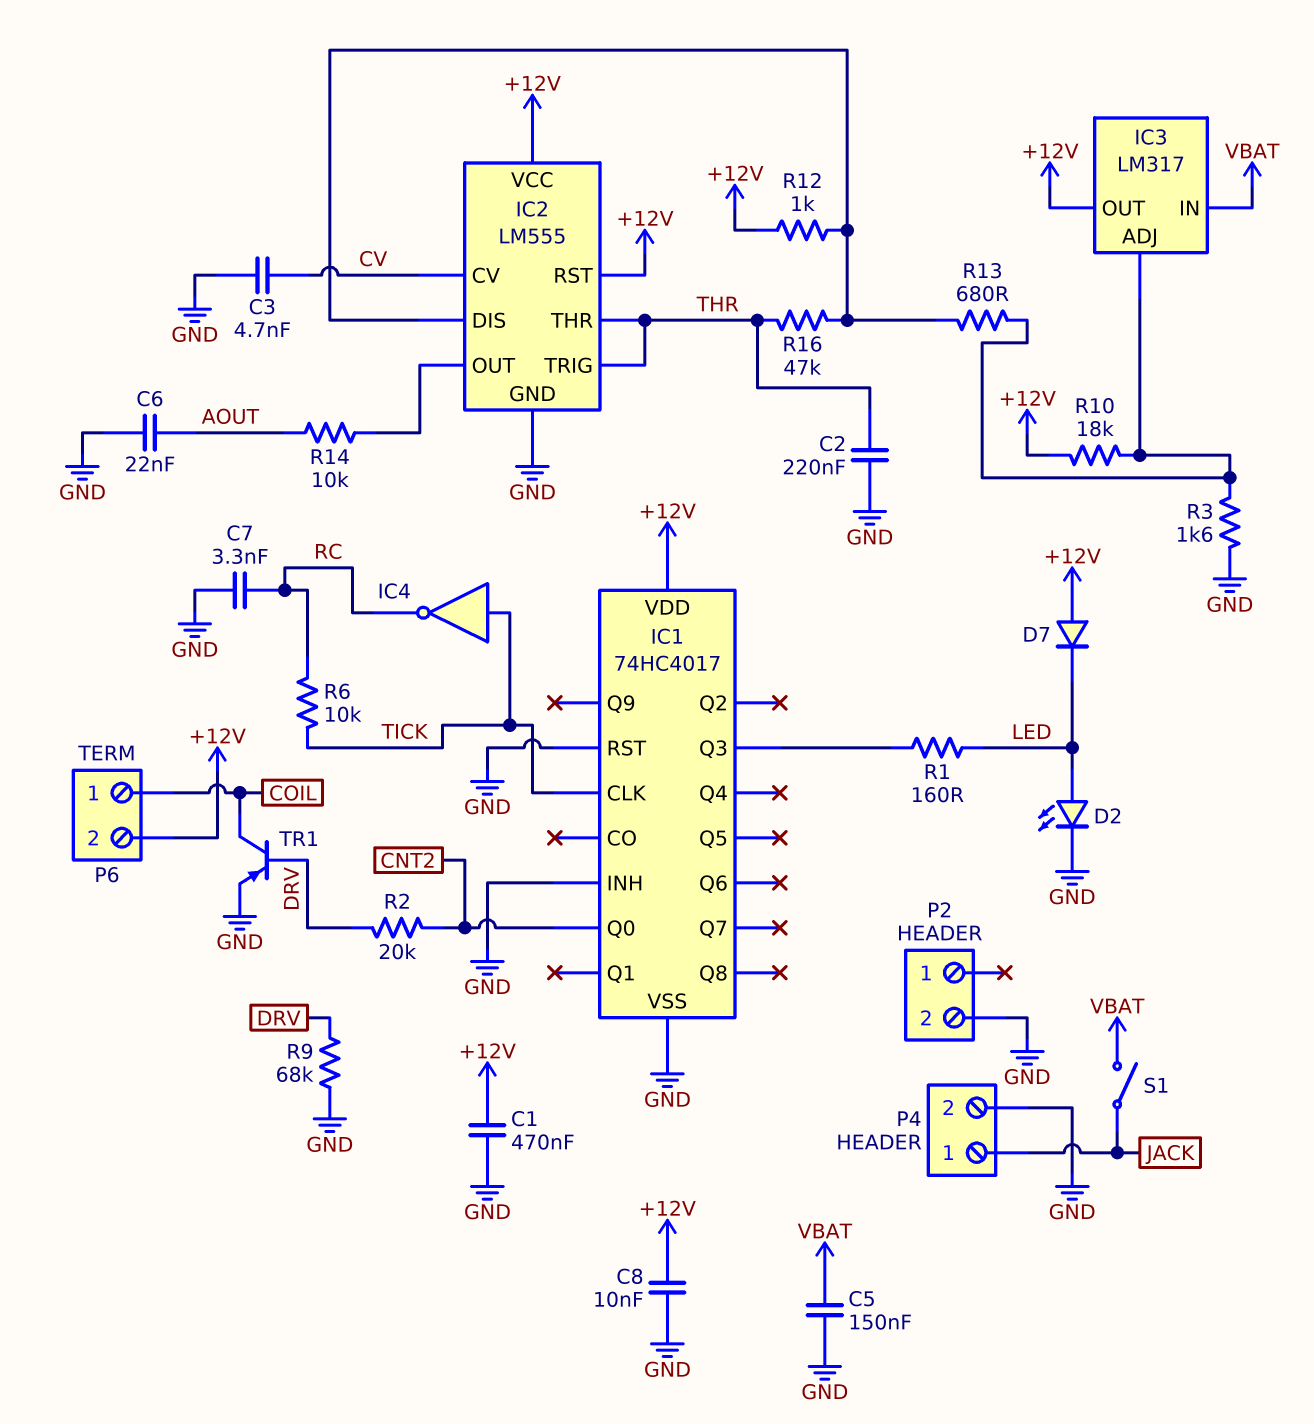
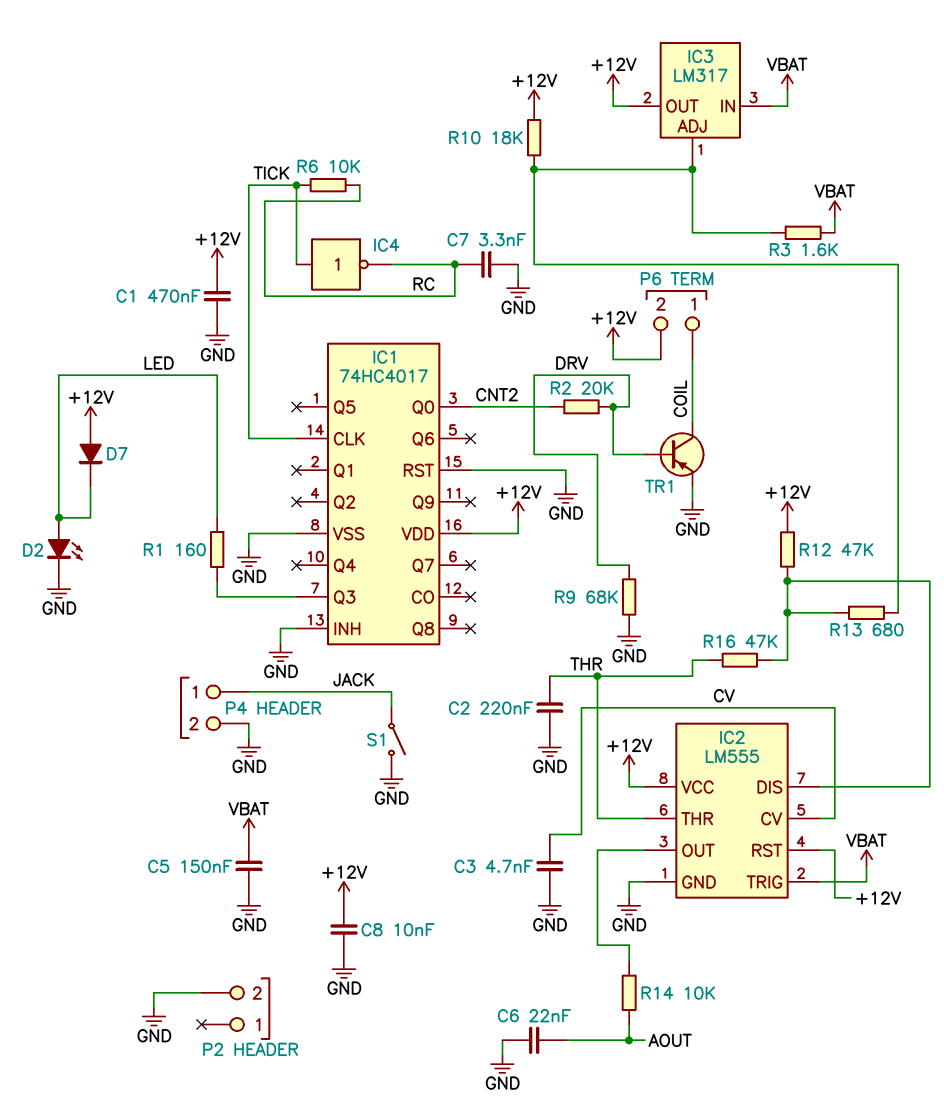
IC2 pin TRIG: THR -> VBAT
R3: 1.6k (GND, IC3/ADJ) -> 1.6k (IC3/ADJ, VBAT)
R12: 1k (+12V, IC2/DIS) -> 47k (+12V, IC2/DIS)
S1: switch (JACK, VBAT) -> switch (GND, JACK)

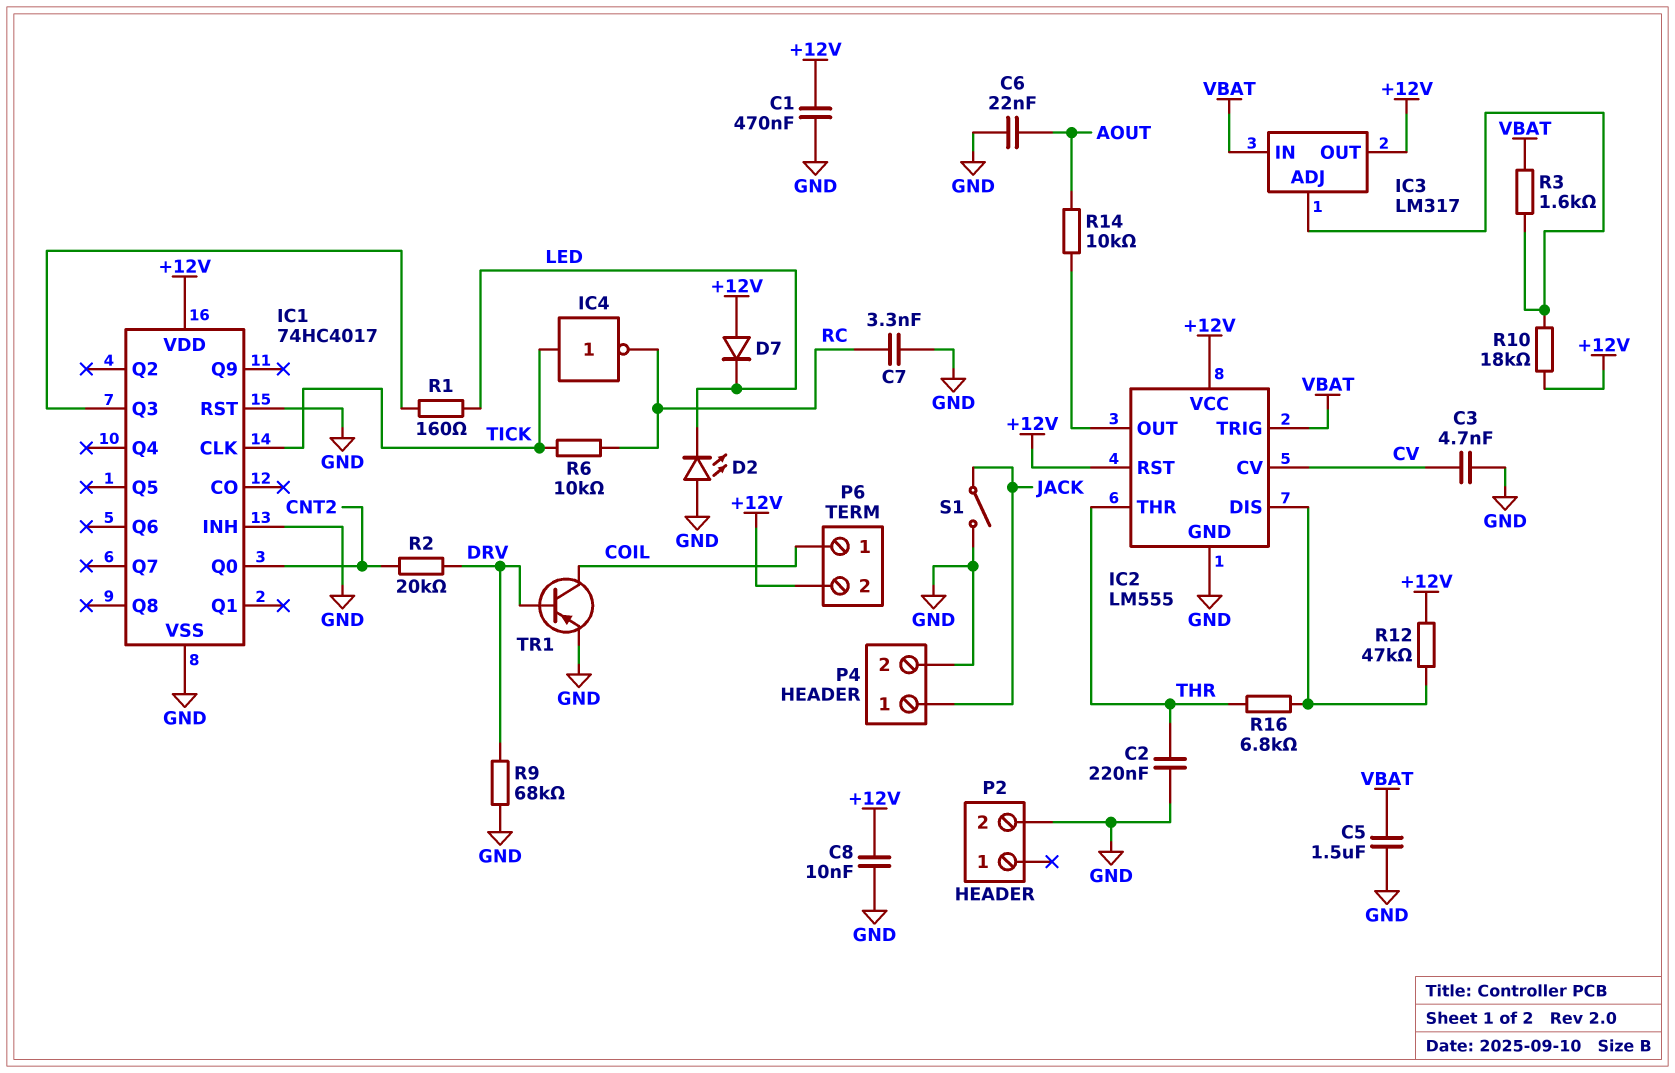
C5: 150nF (GND, VBAT) -> 1.5uF (GND, VBAT)
D2: LED (A LED, K GND) -> LED (A GND, K LED)
R13: 680 (IC2/DIS, IC3/ADJ) -> none
R16: 47k (IC2/DIS, THR) -> 6.8k (IC2/DIS, THR)

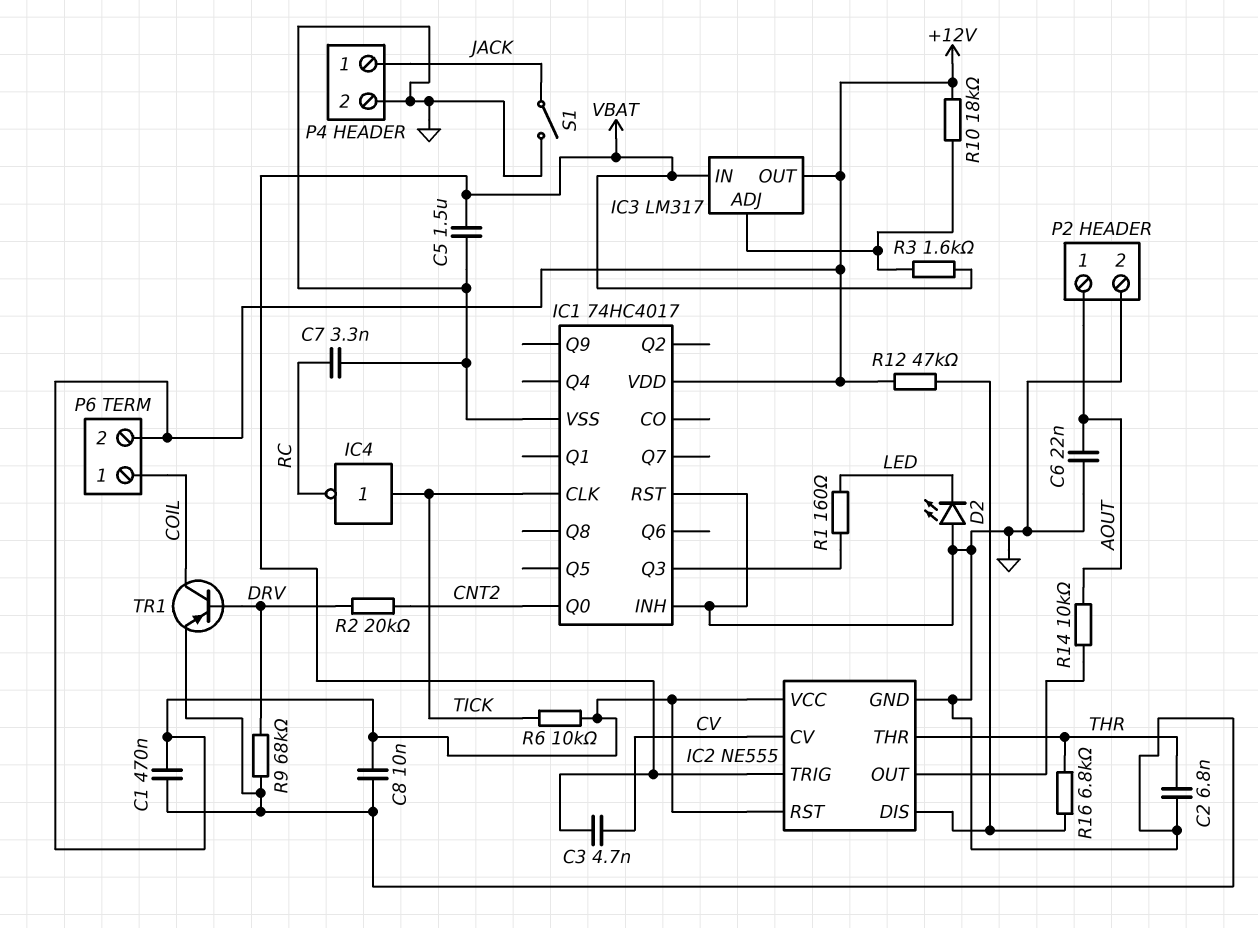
C2: 220nF (GND, THR) -> 6.8nF (GND, THR)
C3: 4.7nF (CV, GND) -> 4.7nF (CV, VBAT)
D7: diode (A +12V, K LED) -> none
IC2: LM555 -> NE555
P2 pin 1: none -> AOUT
R6: 10k (RC, TICK) -> 10k (+12V, TICK)

